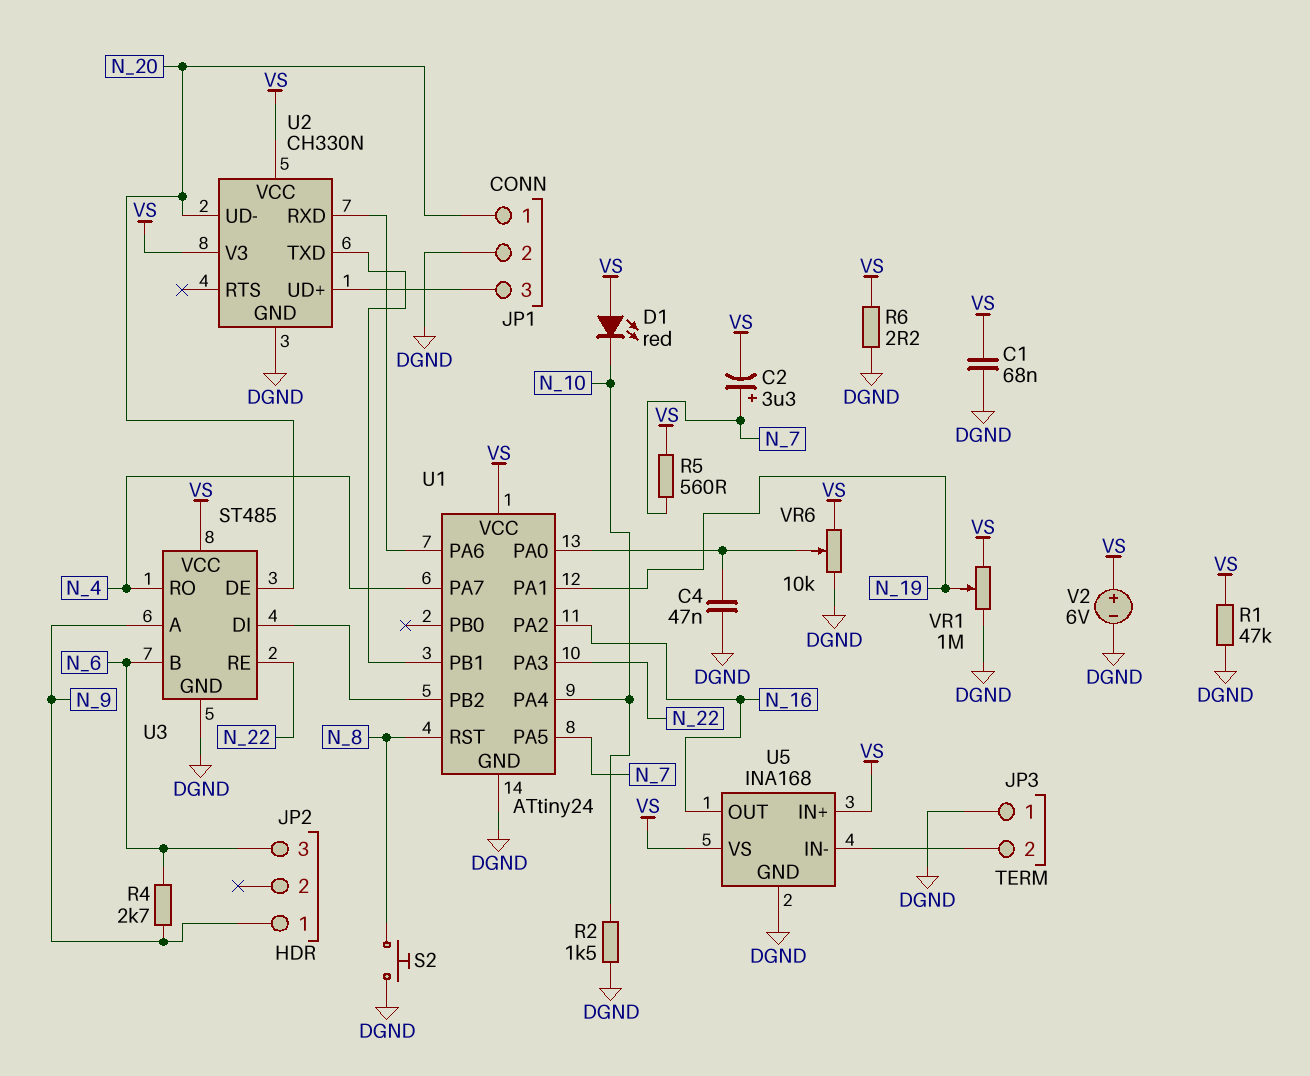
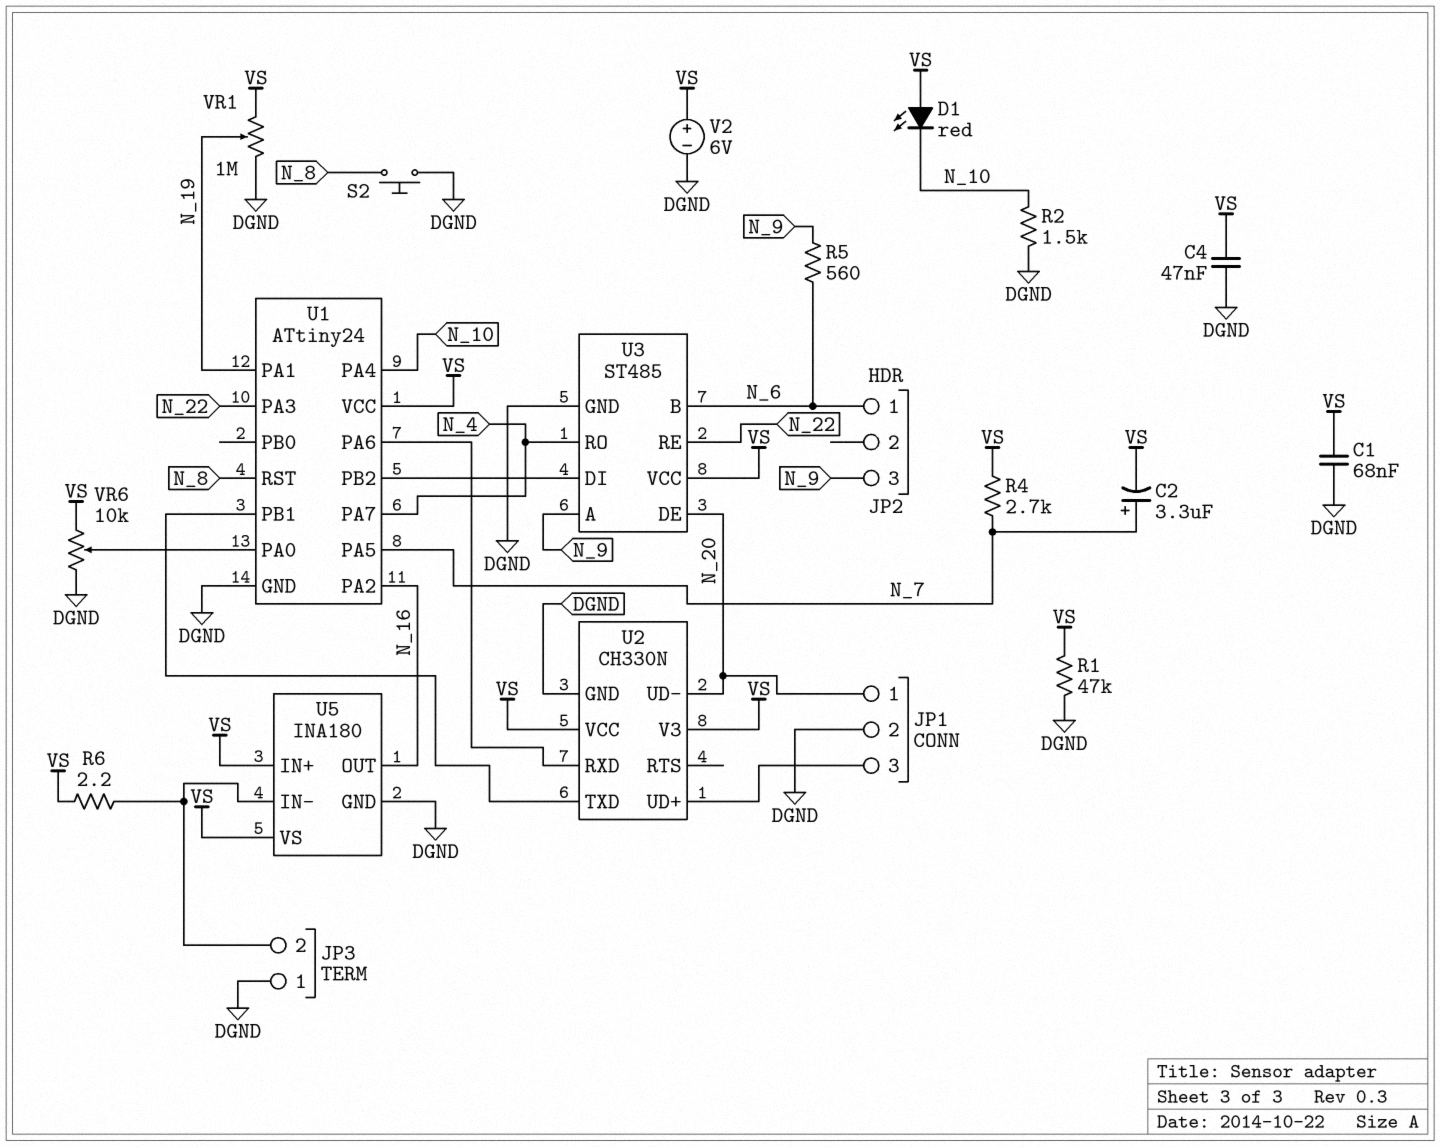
C4: 47nF (DGND, U1/PA0) -> 47nF (DGND, VS)
JP2 pin 1: N_9 -> N_6
JP2 pin 3: N_6 -> N_9
R4: 2.7k (N_6, N_9) -> 2.7k (N_7, VS)
R5: 560 (N_7, VS) -> 560 (N_6, N_9)
R6: 2.2 (DGND, VS) -> 2.2 (JP3/2, VS)
U5: INA168 -> INA180

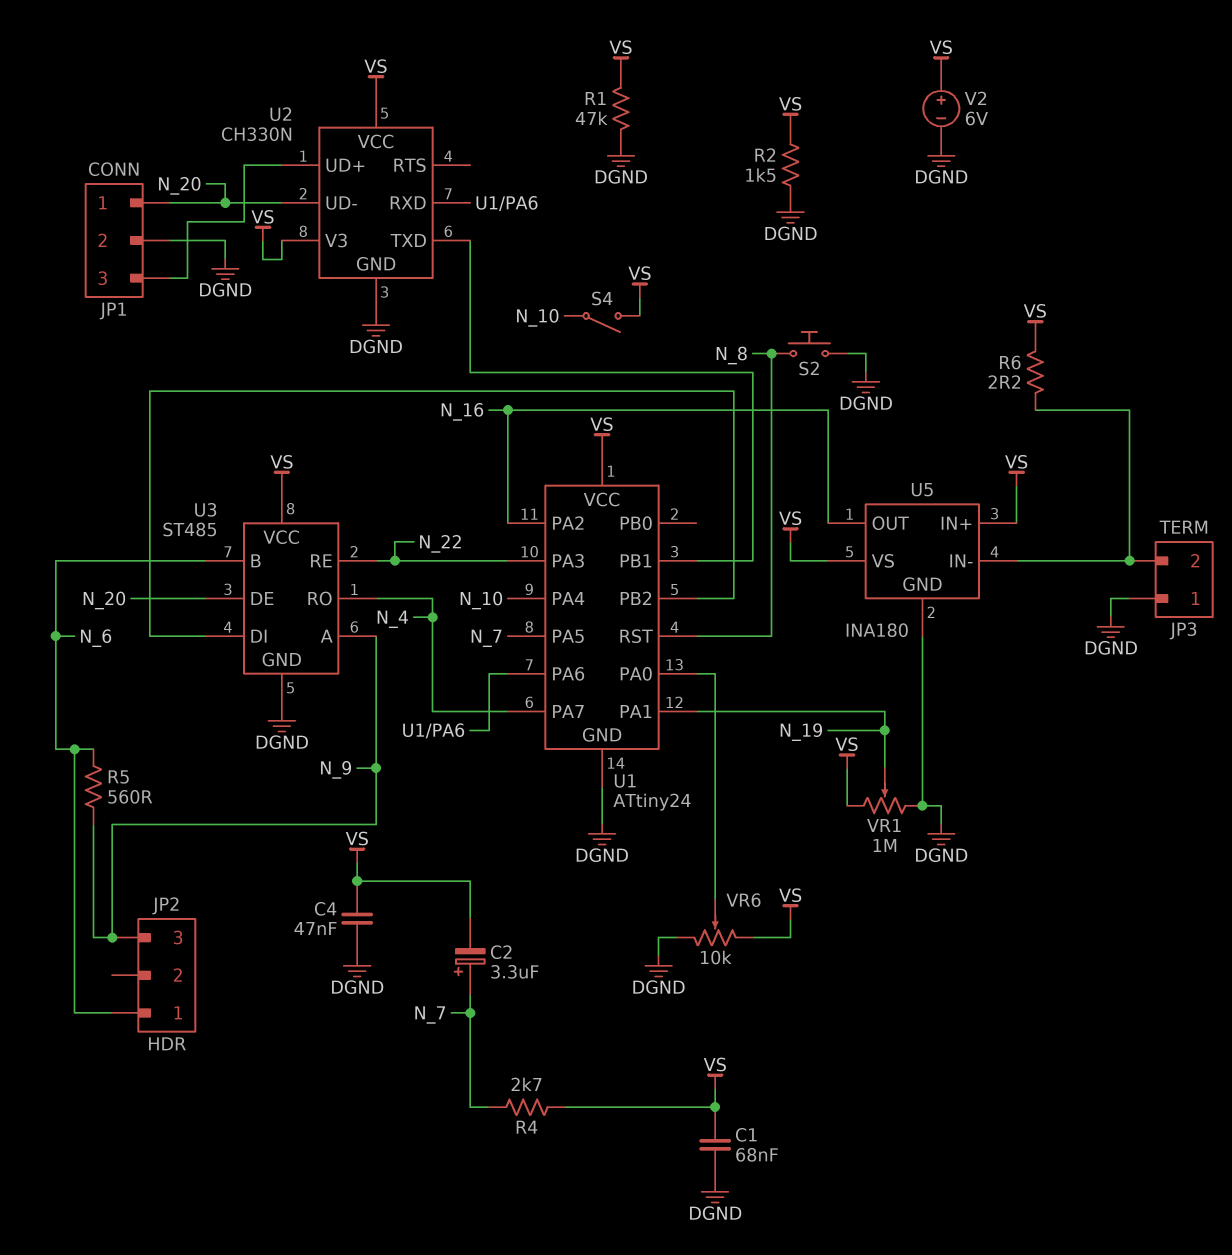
D1: LED red (A VS, K N_10) -> none
R2: 1.5k (DGND, N_10) -> 1.5k (DGND, VS)
S4: none -> switch (N_10, VS)

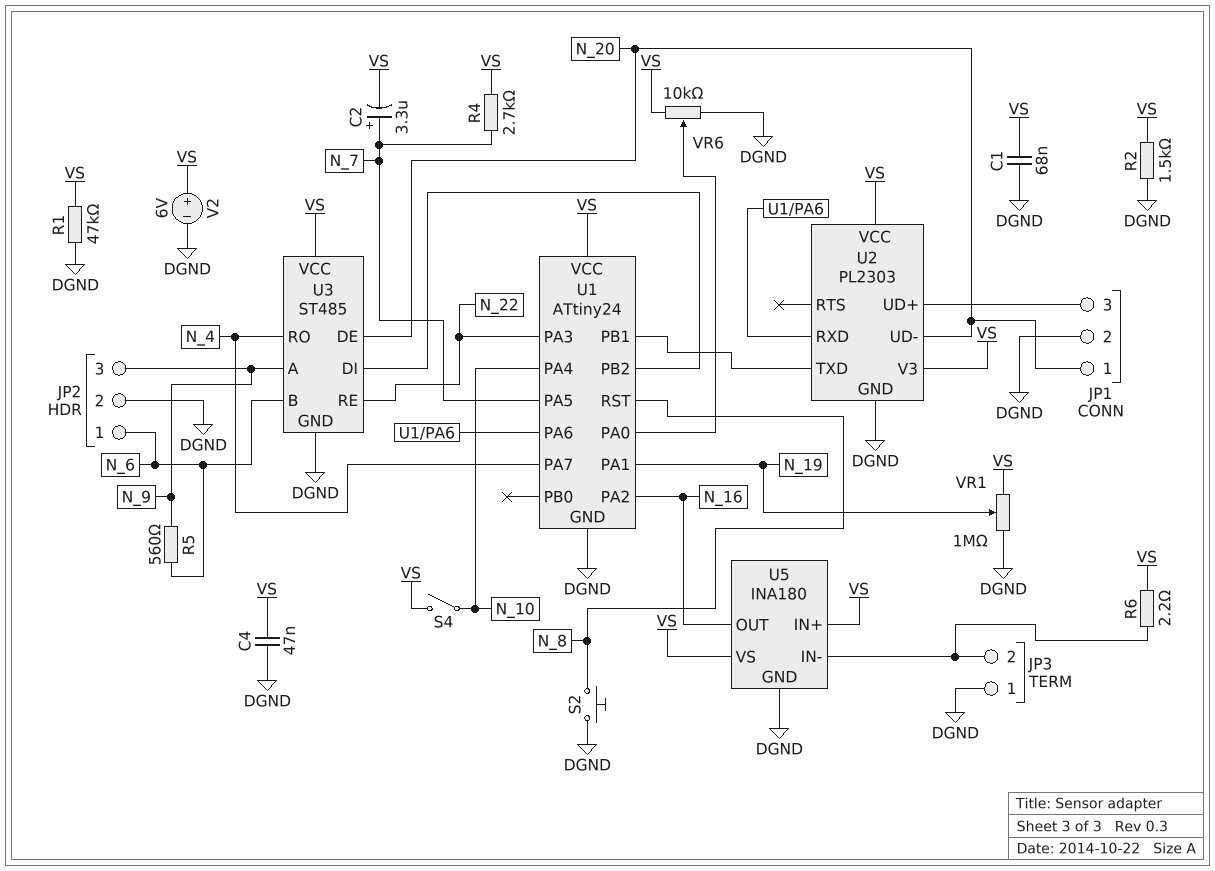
JP2 pin 2: none -> DGND
U2: CH330N -> PL2303

